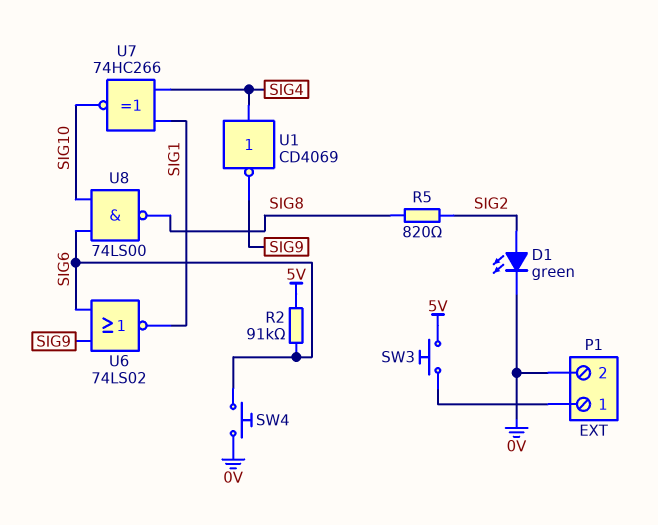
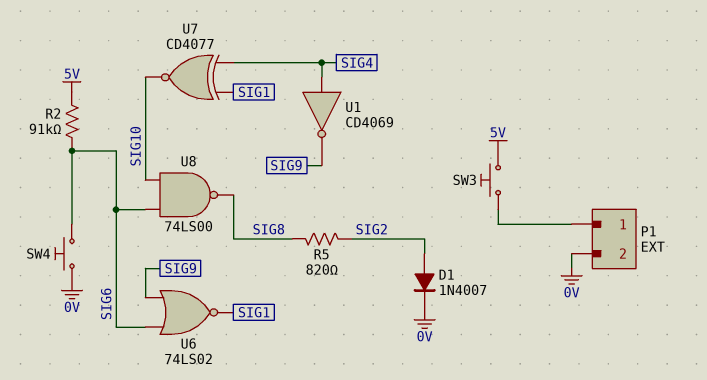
D1: LED green (A SIG2, K 0V) -> diode 1N4007 (A SIG2, K 0V)
U7: XNOR 74HC266 (in SIG1, in SIG4, out SIG10) -> XNOR CD4077 (in SIG1, in SIG4, out SIG10)

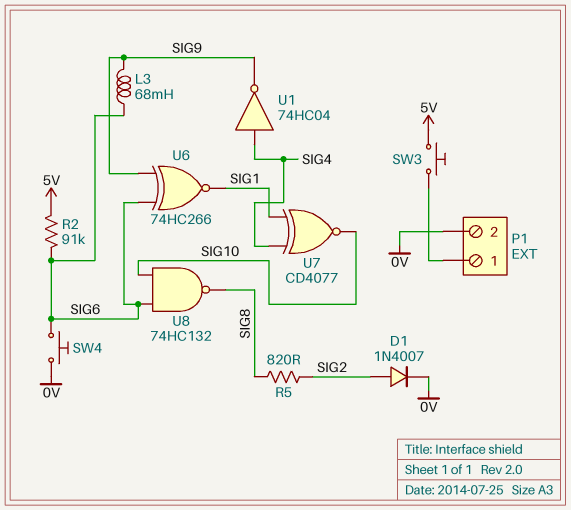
L3: none -> 68mH (SIG6, SIG9)
U1: NOT CD4069 (in SIG4, out SIG9) -> NOT 74HC04 (in SIG4, out SIG9)
U6: NOR 74LS02 (in SIG6, in SIG9, out SIG1) -> XNOR 74HC266 (in SIG6, in SIG9, out SIG1)
U8: NAND 74LS00 (in SIG6, in SIG10, out SIG8) -> NAND 74HC132 (in SIG6, in SIG10, out SIG8)

